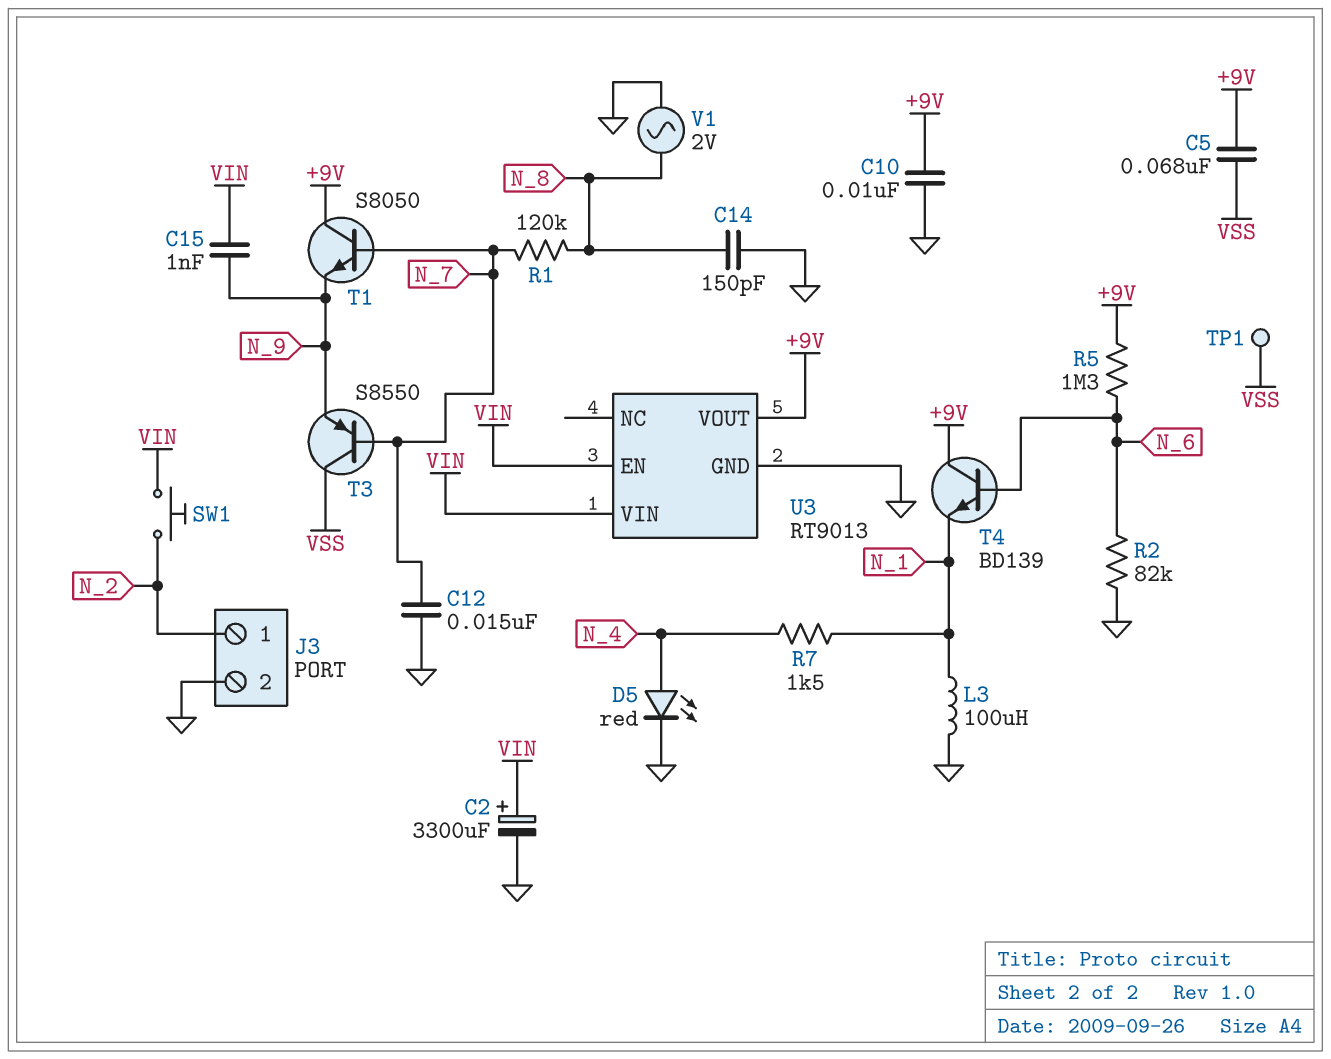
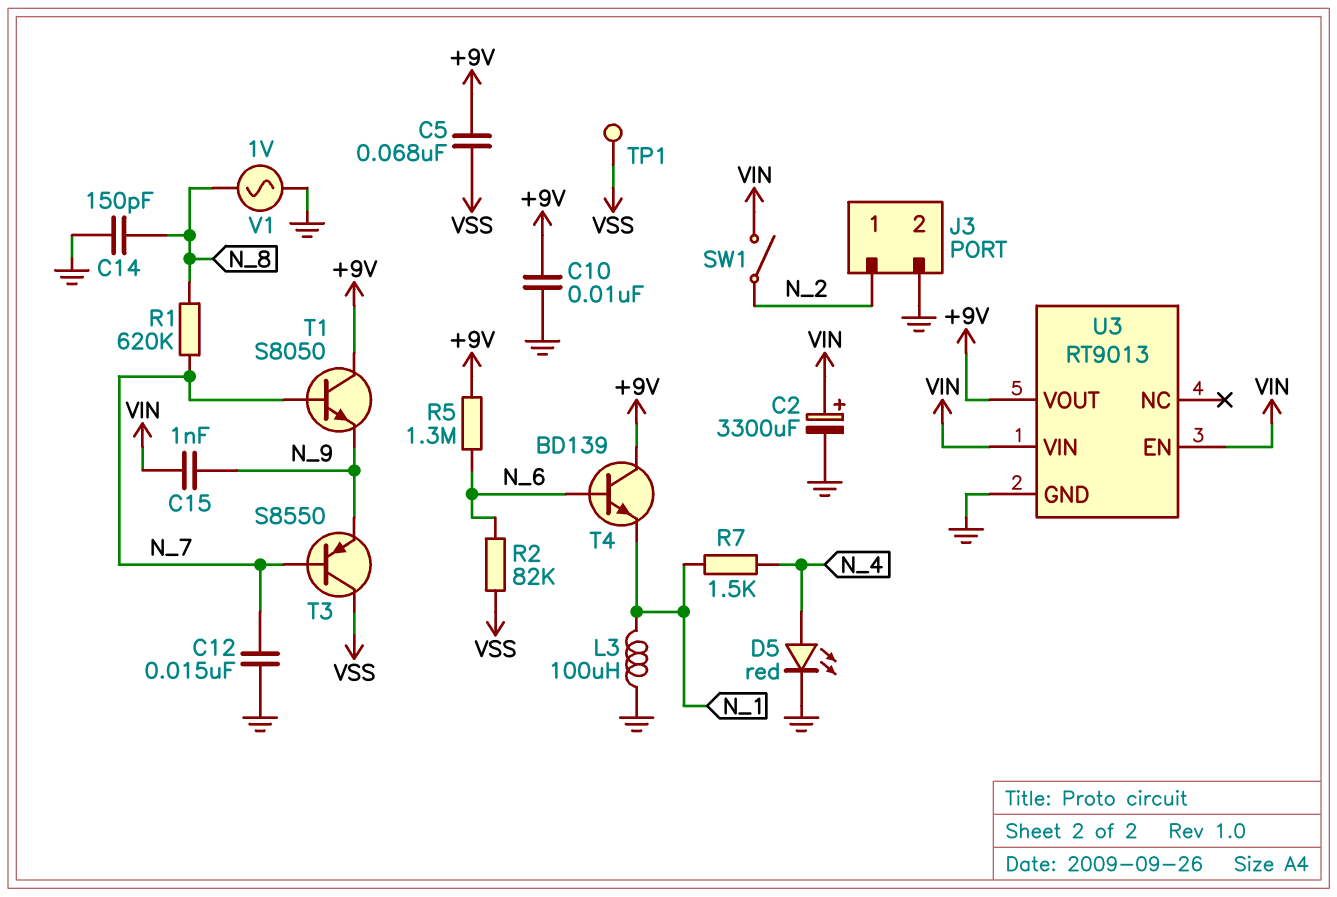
R1: 120k (N_7, N_8) -> 620k (N_7, N_8)
R2: 82k (GND, N_6) -> 82k (N_6, VSS)
SW1: button (N_2, VIN) -> switch (N_2, VIN)
V1: AC 2V (GND, N_8) -> AC 1V (GND, N_8)

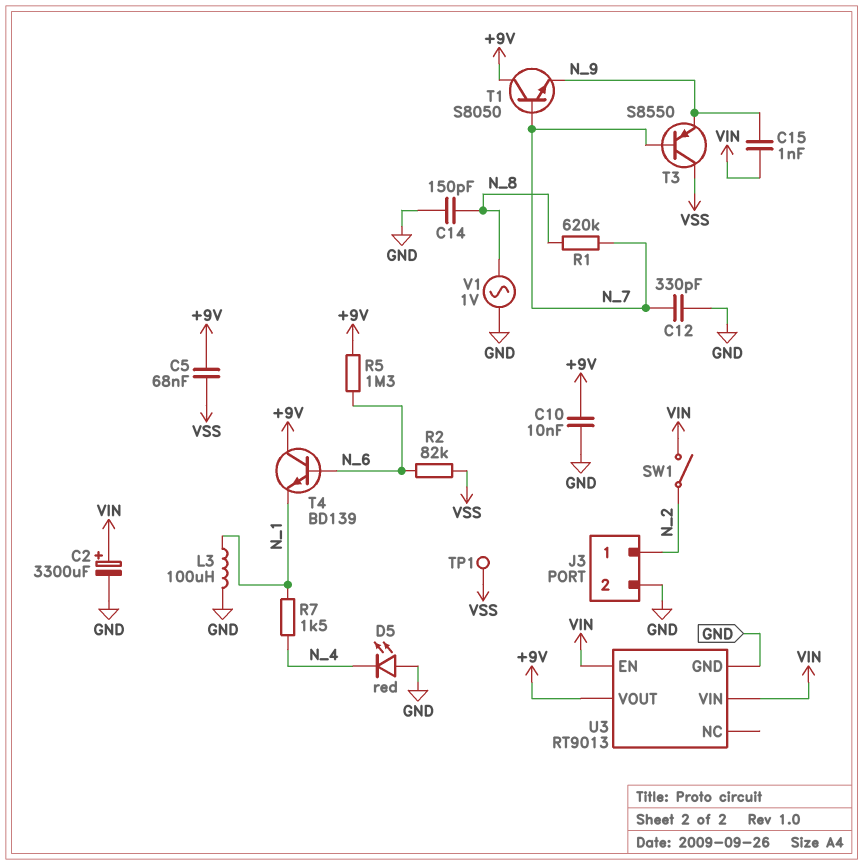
C12: 15nF (GND, N_7) -> 330pF (GND, N_7)
D5: LED red (A N_4, K GND) -> LED red (A GND, K N_4)

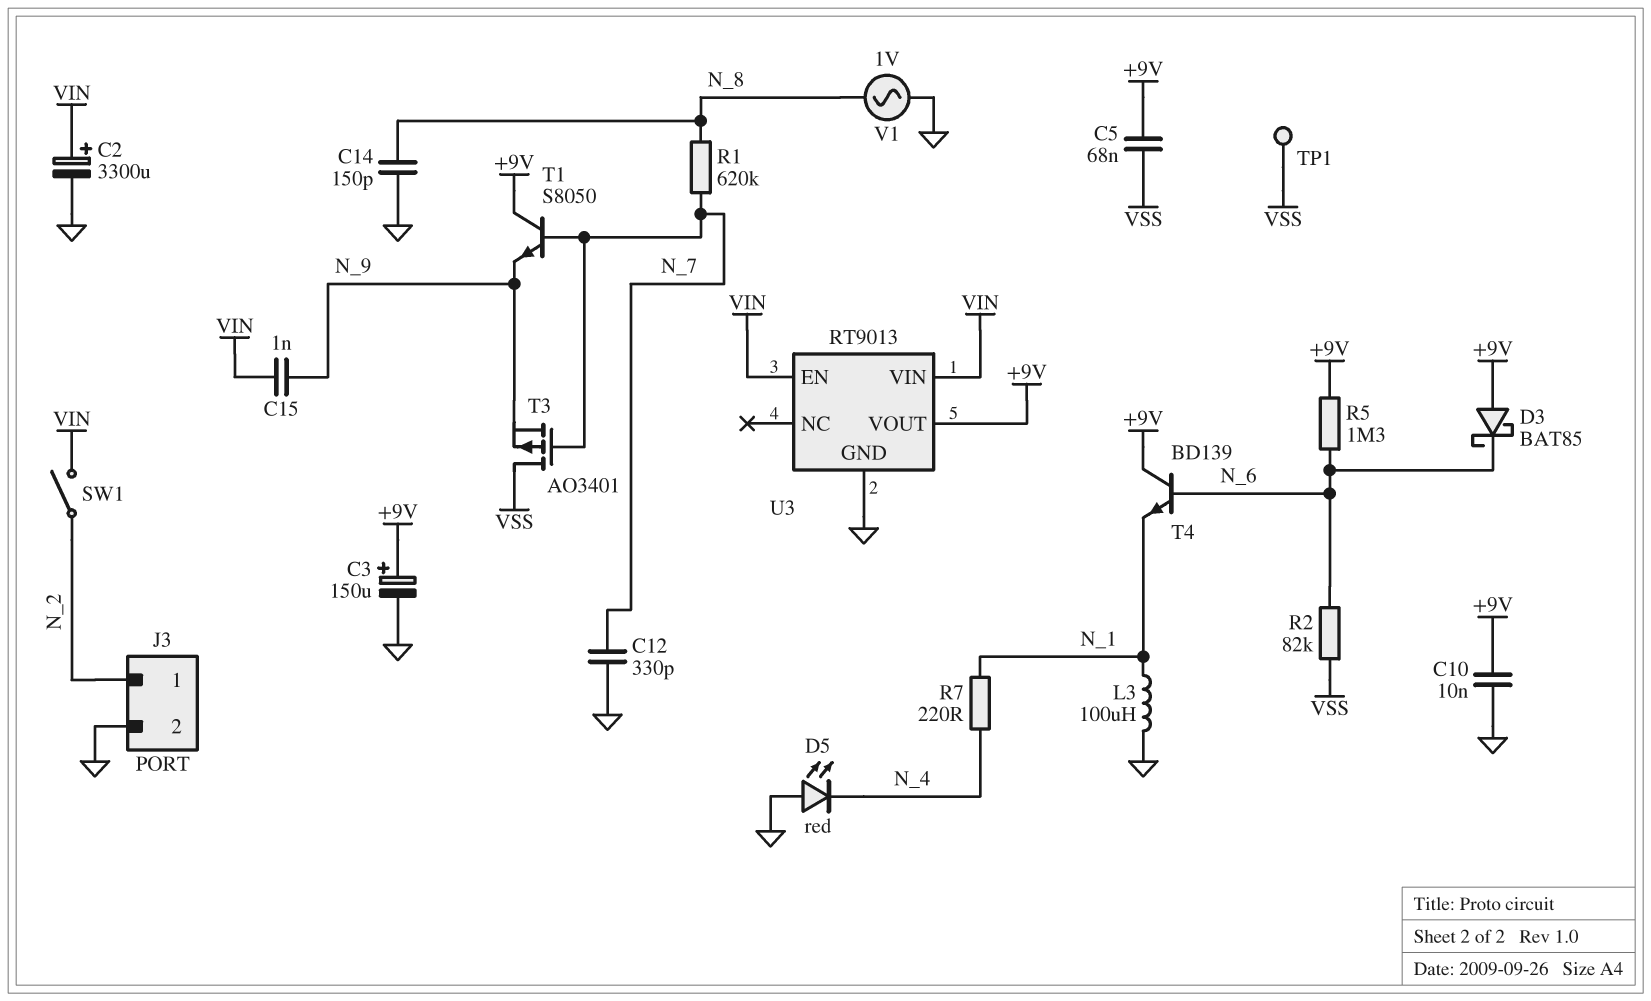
C3: none -> 150uF (plus +9V, minus GND)
D3: none -> schottky BAT85 (A +9V, K N_6)
R7: 1.5k (N_1, N_4) -> 220 (N_1, N_4)
T3: PNP S8550 (B N_7, C VSS, E N_9) -> PMOS AO3401 (G N_7, D VSS, S N_9)

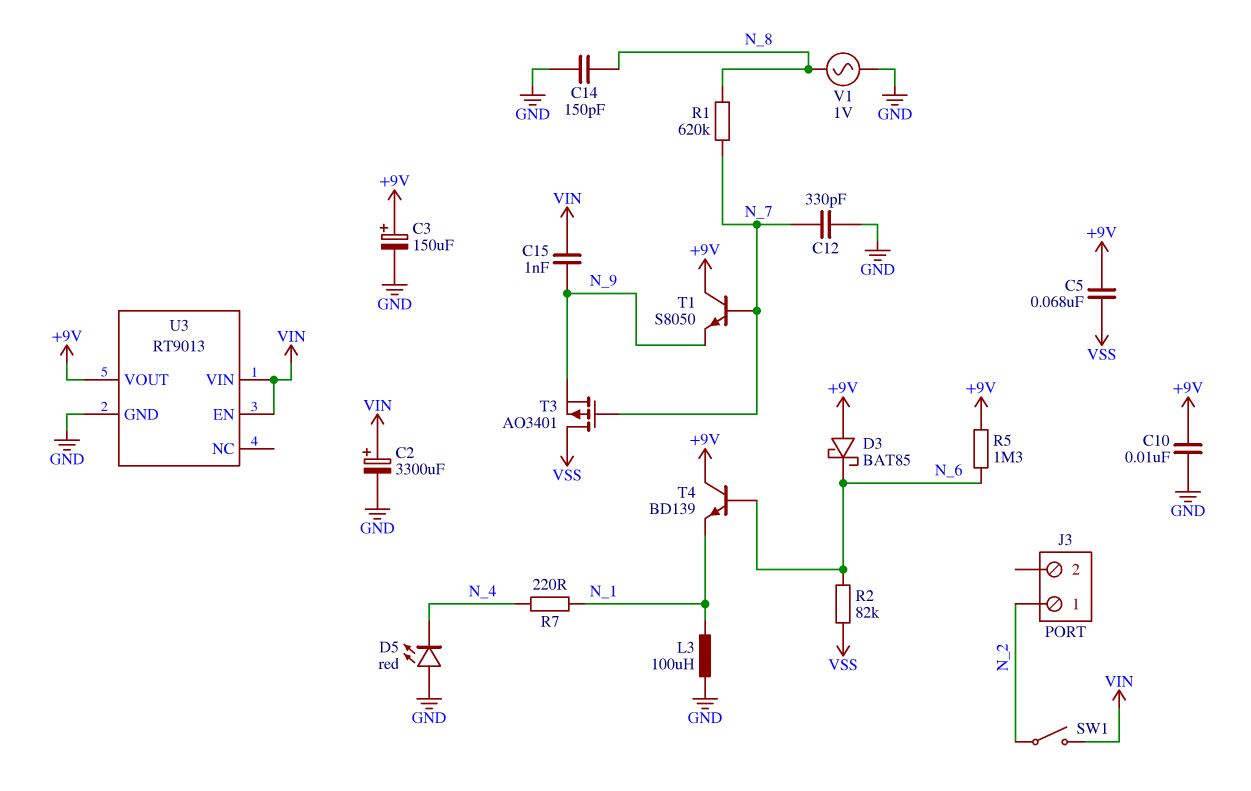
J3 pin 2: GND -> none
TP1: test point (VSS) -> none

